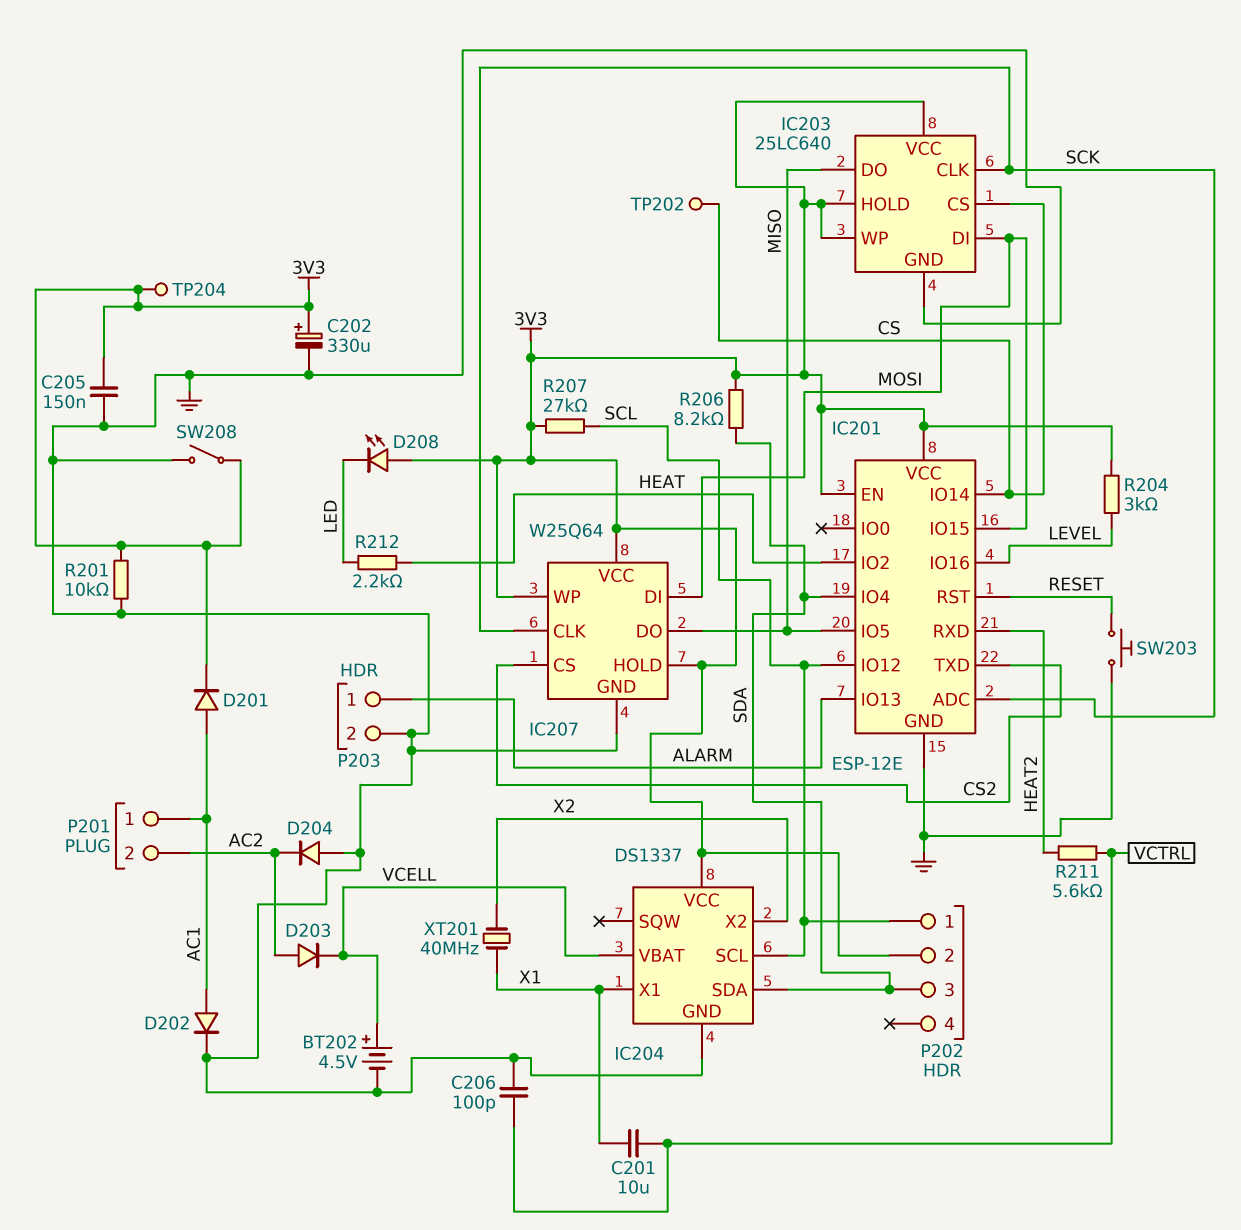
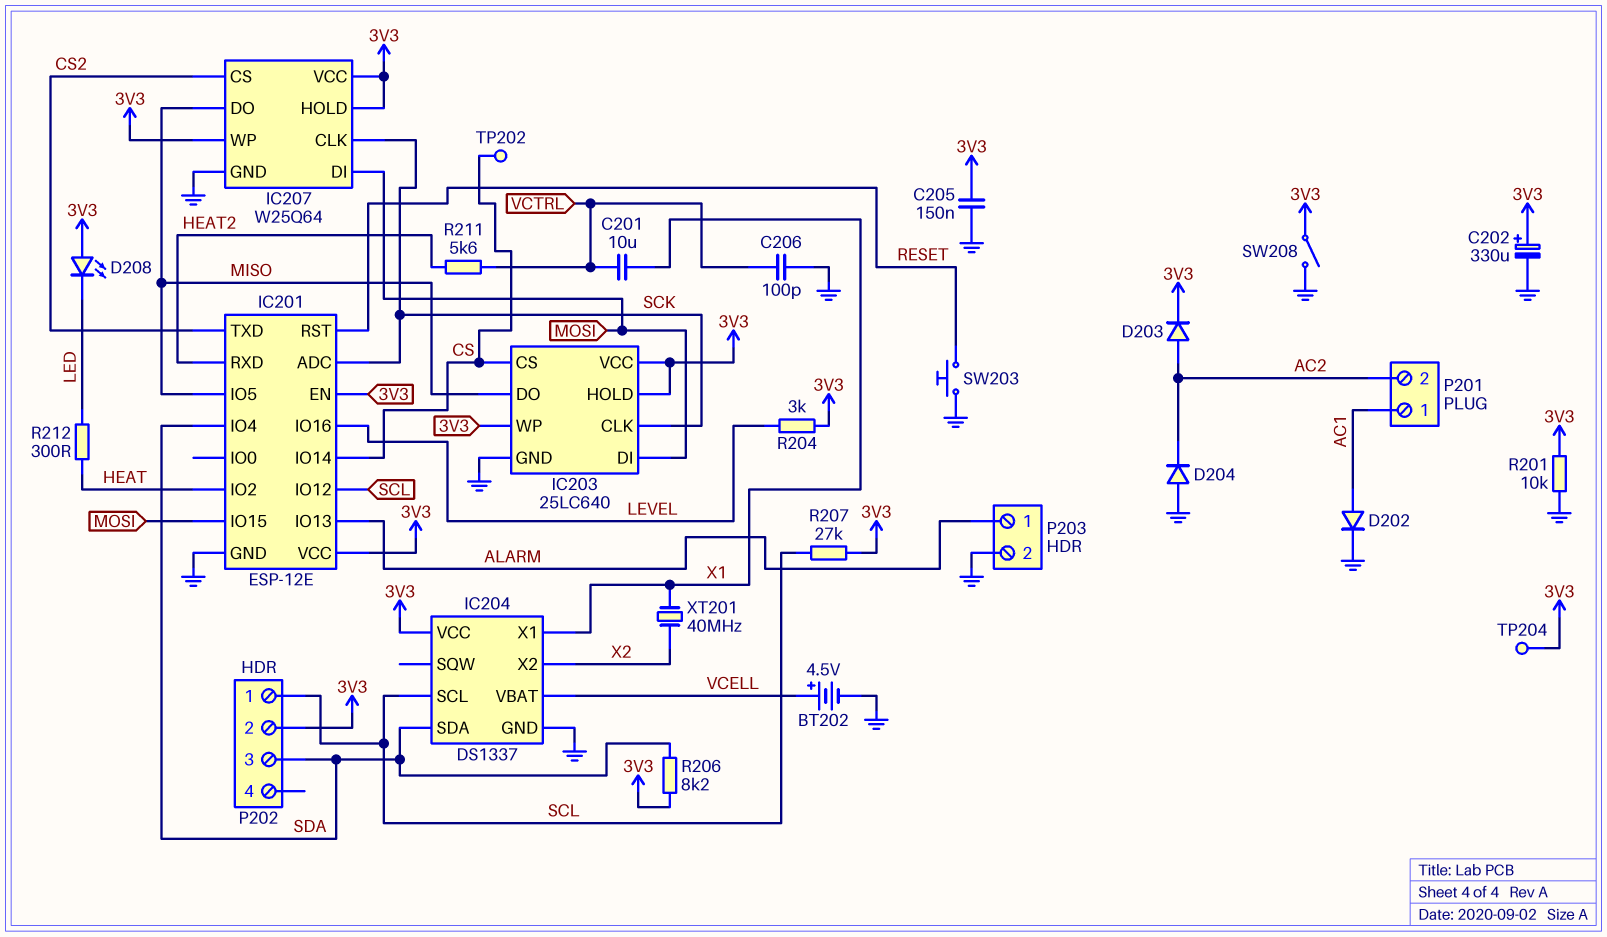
D201: diode (A AC1, K 3V3) -> none
D203: diode (A AC2, K VCELL) -> diode (A AC2, K 3V3)
R212: 2.2k (HEAT, LED) -> 300 (HEAT, LED)

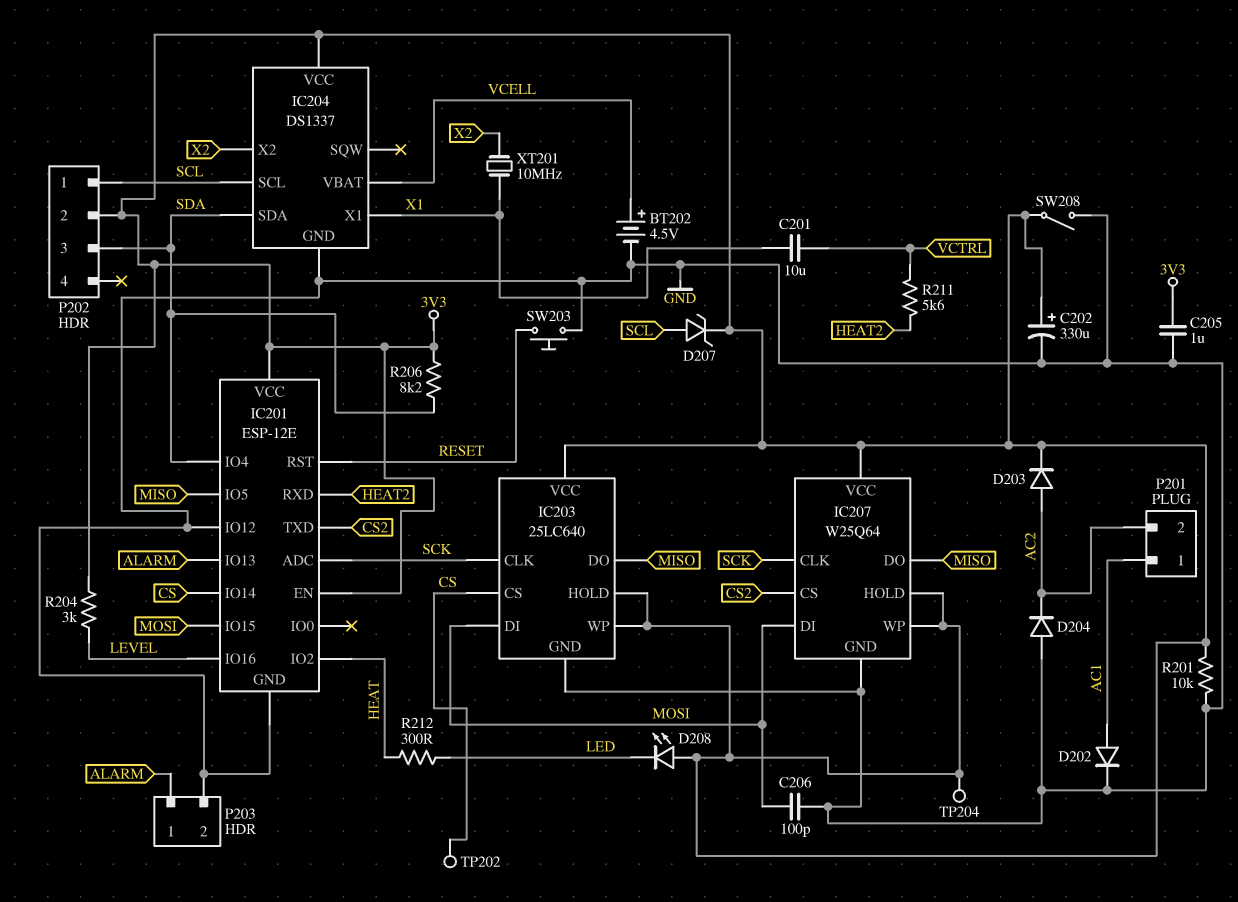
C205: 150nF (3V3, GND) -> 1uF (3V3, GND)
C206: 100pF (GND, VCTRL) -> 100pF (GND, MOSI)
D207: none -> zener (A SCL, K 3V3)
IC201 pin IO12: SCL -> GND
R207: 27k (3V3, SCL) -> none
XT201: 40MHz (X1, X2) -> 10MHz (X1, X2)

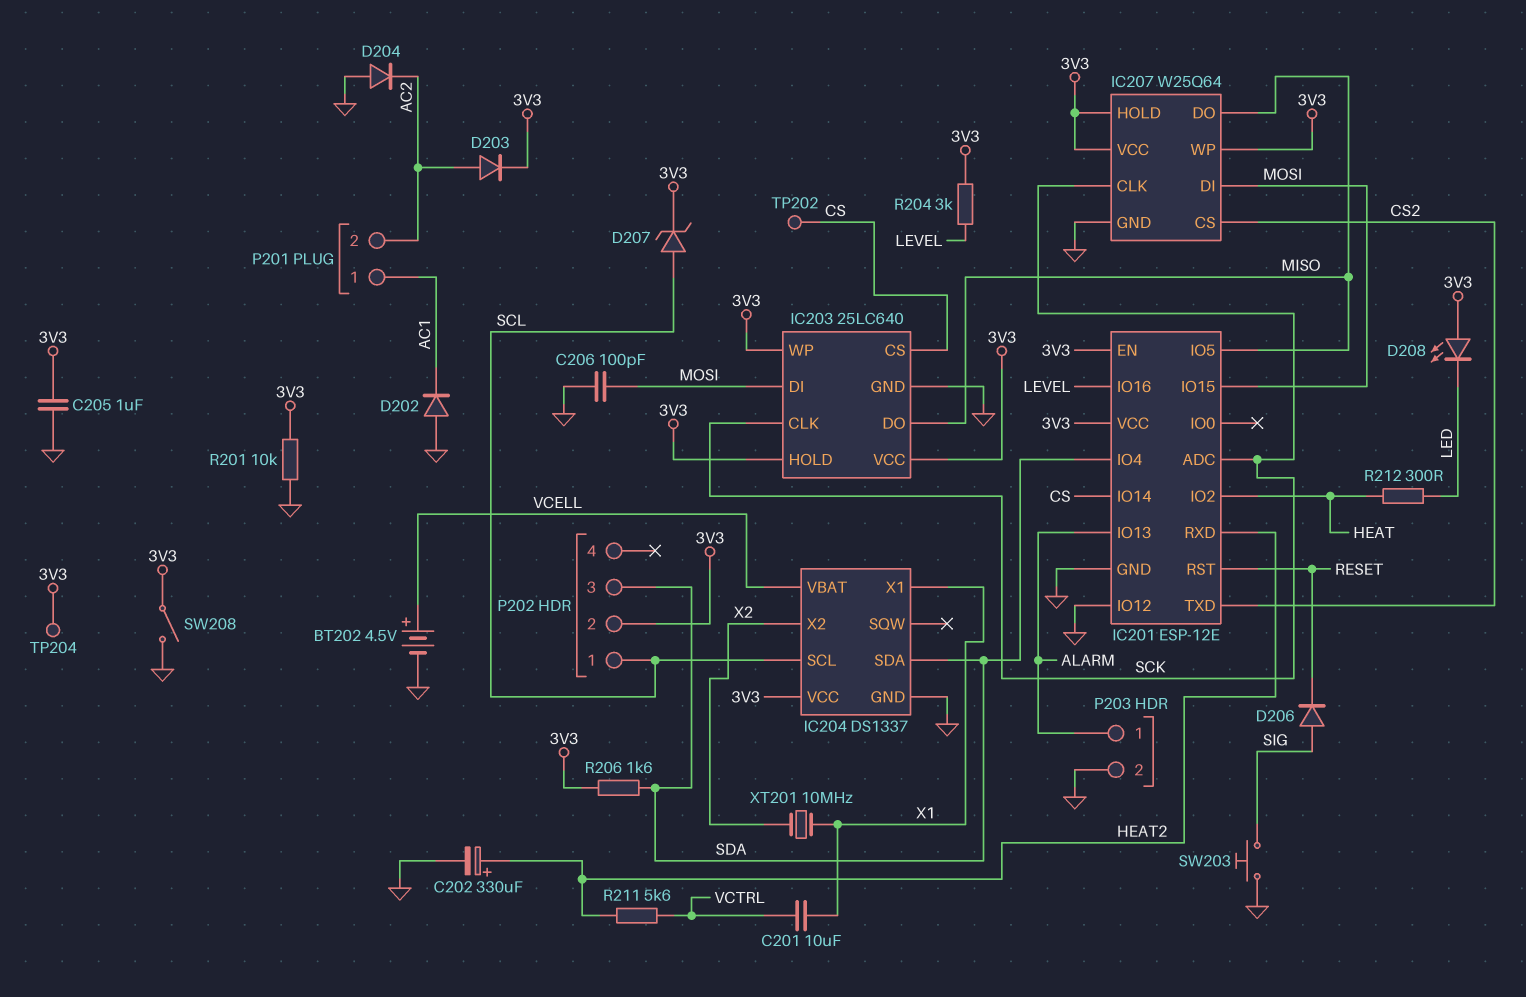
C202: 330uF (plus 3V3, minus GND) -> 330uF (plus HEAT2, minus GND)
D202: diode (A AC1, K GND) -> diode (A GND, K AC1)
D206: none -> diode (A SIG, K RESET)
R206: 8.2k (3V3, SDA) -> 1.6k (3V3, SDA)
SW203: button (GND, RESET) -> button (GND, SIG)

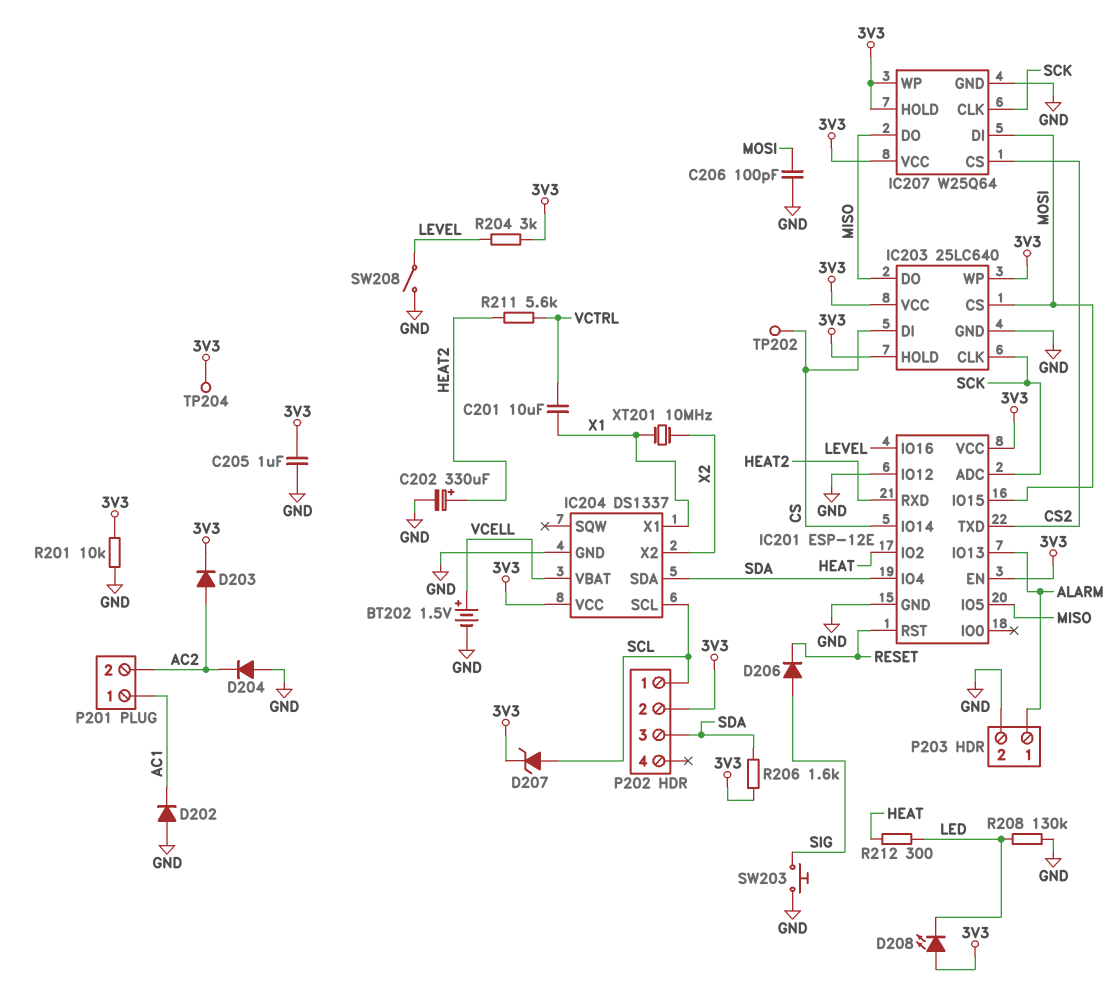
BT202: 4.5V (plus VCELL, minus GND) -> 1.5V (plus VCELL, minus GND)
IC203 pin CS: CS -> MOSI
IC203 pin DI: MOSI -> CS
R208: none -> 130k (GND, LED)
SW208: switch (3V3, GND) -> switch (GND, LEVEL)

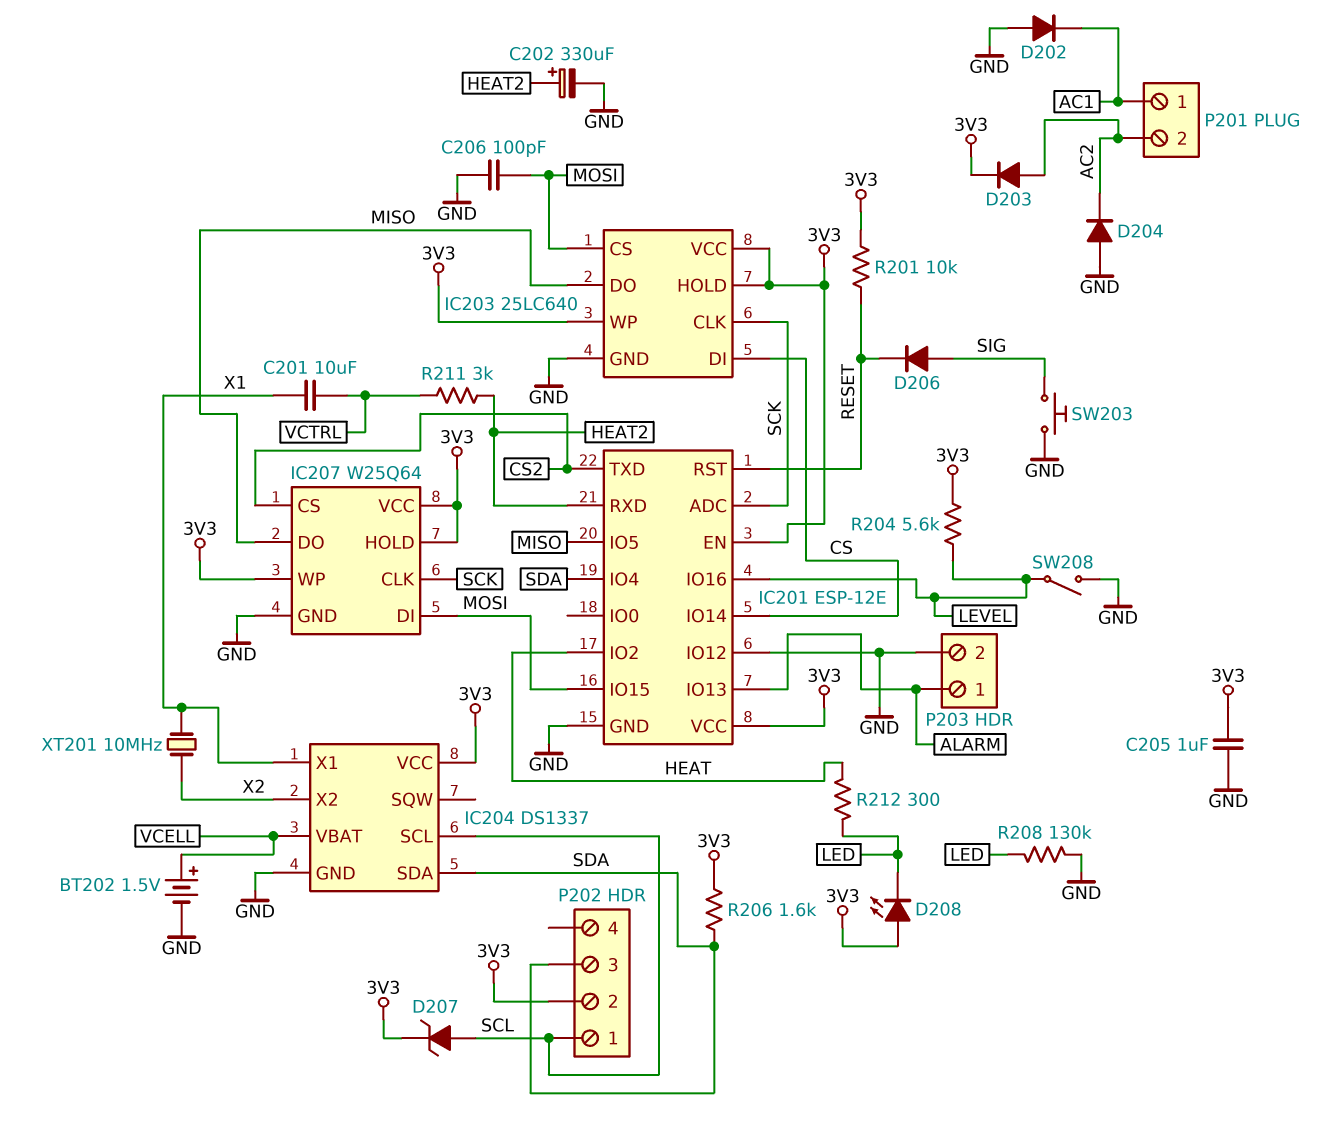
R201: 10k (3V3, GND) -> 10k (3V3, RESET)
R204: 3k (3V3, LEVEL) -> 5.6k (3V3, LEVEL)
R211: 5.6k (HEAT2, VCTRL) -> 3k (HEAT2, VCTRL)
TP202: test point (CS) -> none
TP204: test point (3V3) -> none

